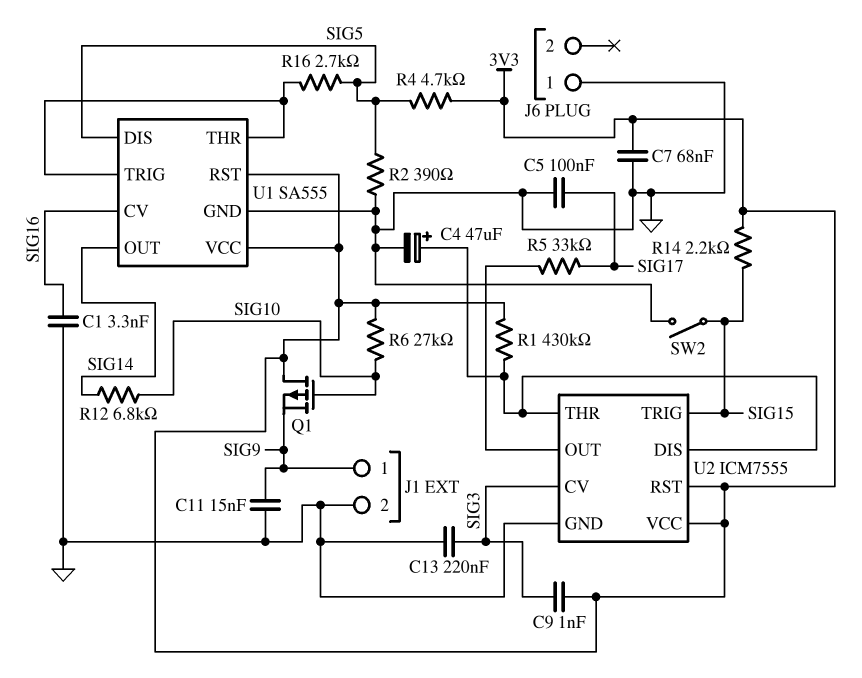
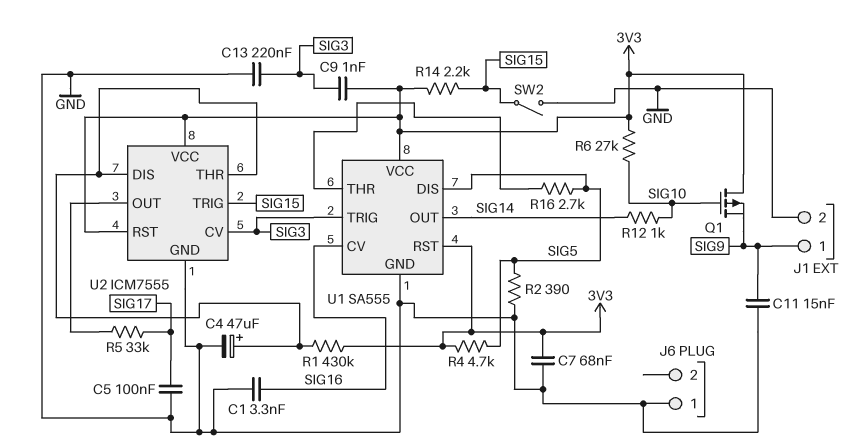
R12: 6.8k (SIG10, SIG14) -> 1k (SIG10, SIG14)
U1 pin TRIG: U1/THR -> SIG3

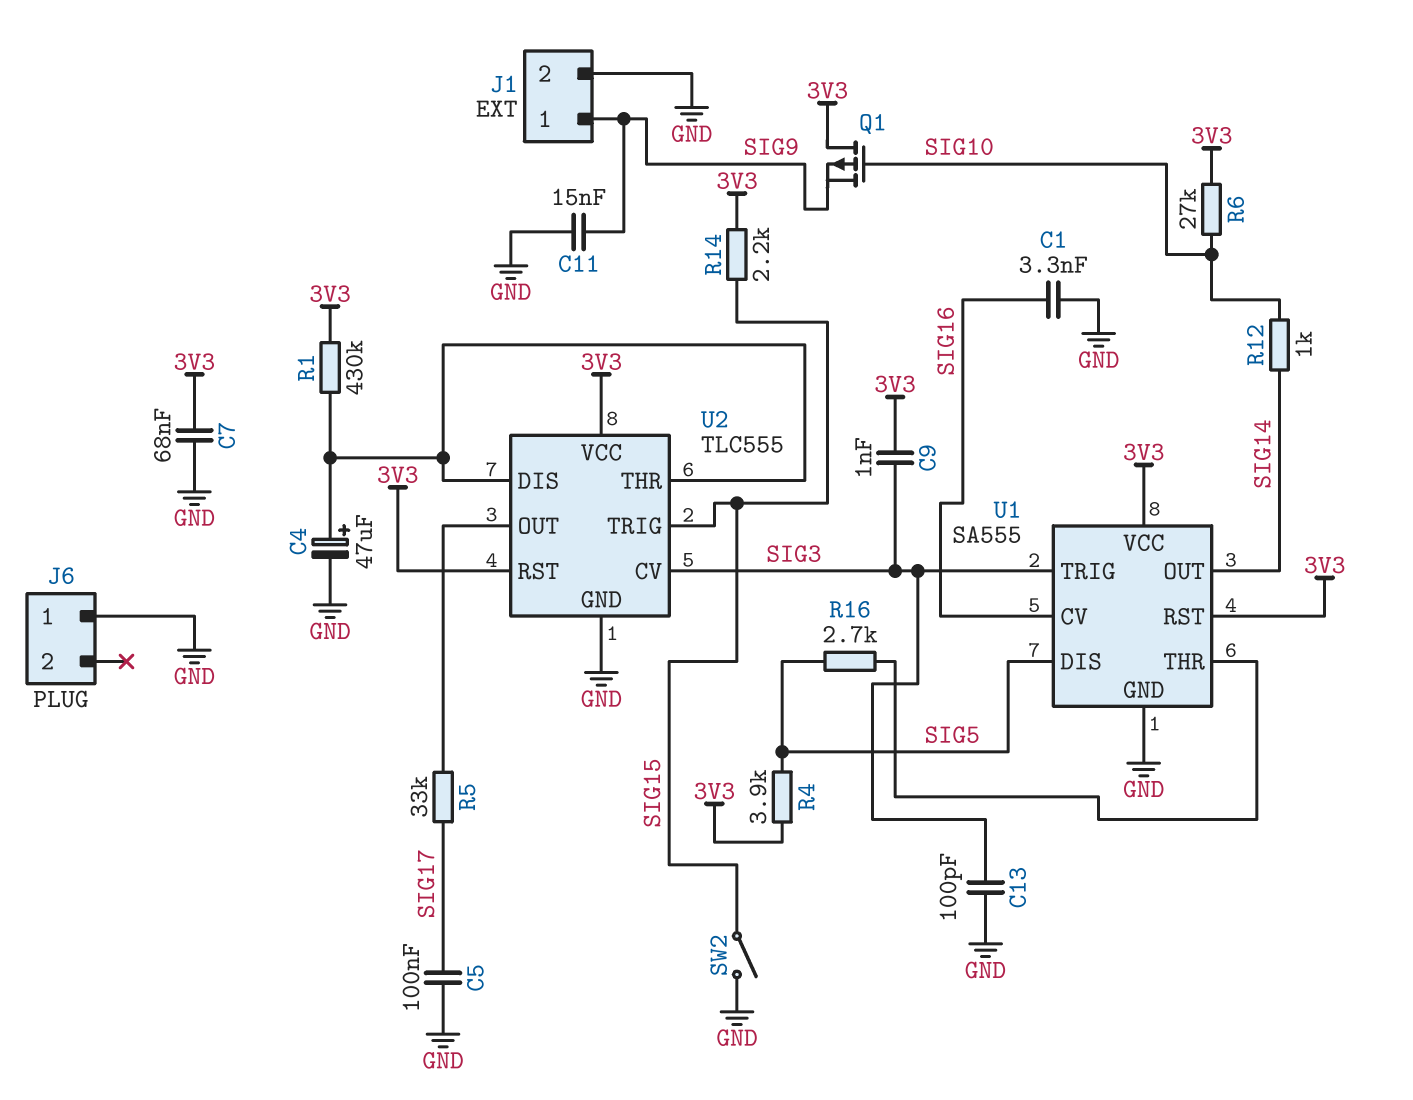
C13: 220nF (GND, SIG3) -> 100pF (GND, SIG3)
R2: 390 (GND, SIG5) -> none
R4: 4.7k (3V3, SIG5) -> 3.9k (3V3, SIG5)
U2: ICM7555 -> TLC555

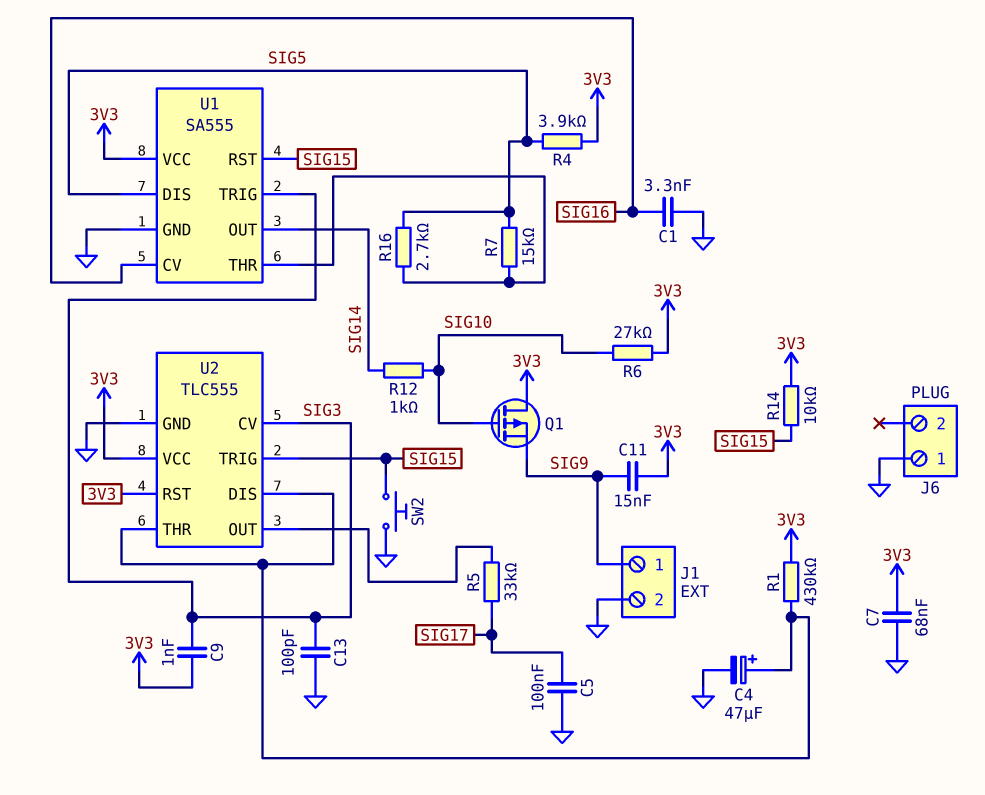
C11: 15nF (GND, SIG9) -> 15nF (3V3, SIG9)
R7: none -> 15k (SIG5, U1/THR)
R14: 2.2k (3V3, SIG15) -> 10k (3V3, SIG15)
SW2: switch (GND, SIG15) -> button (GND, SIG15)
U1 pin RST: 3V3 -> SIG15

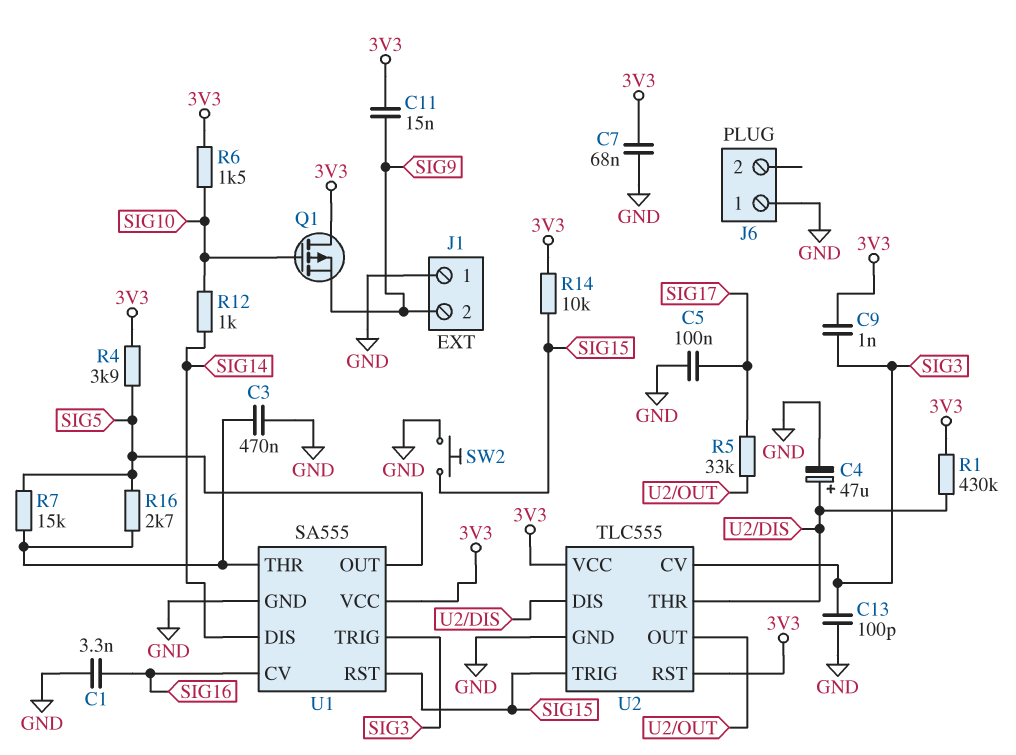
C3: none -> 470nF (GND, U1/THR)
J1 pin 1: SIG9 -> GND
J1 pin 2: GND -> SIG9
R6: 27k (3V3, SIG10) -> 1.5k (3V3, SIG10)
U1 pin DIS: SIG5 -> SIG14
U1 pin OUT: SIG14 -> SIG5

